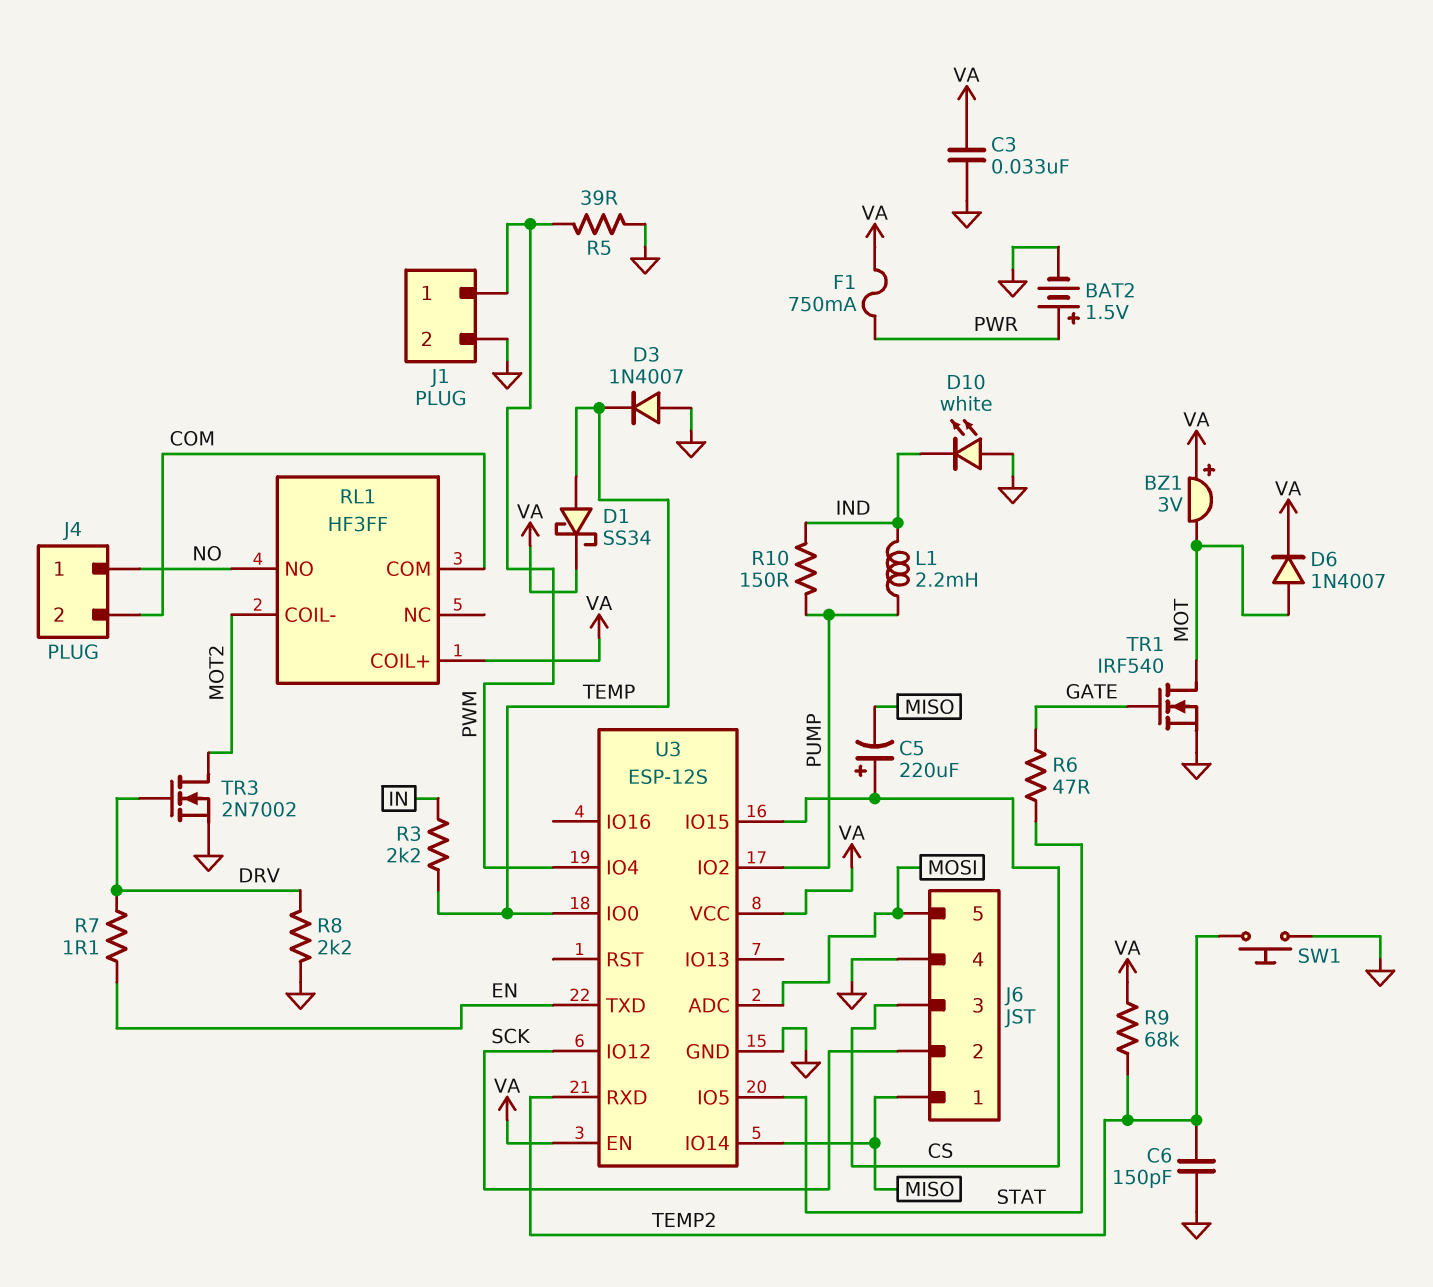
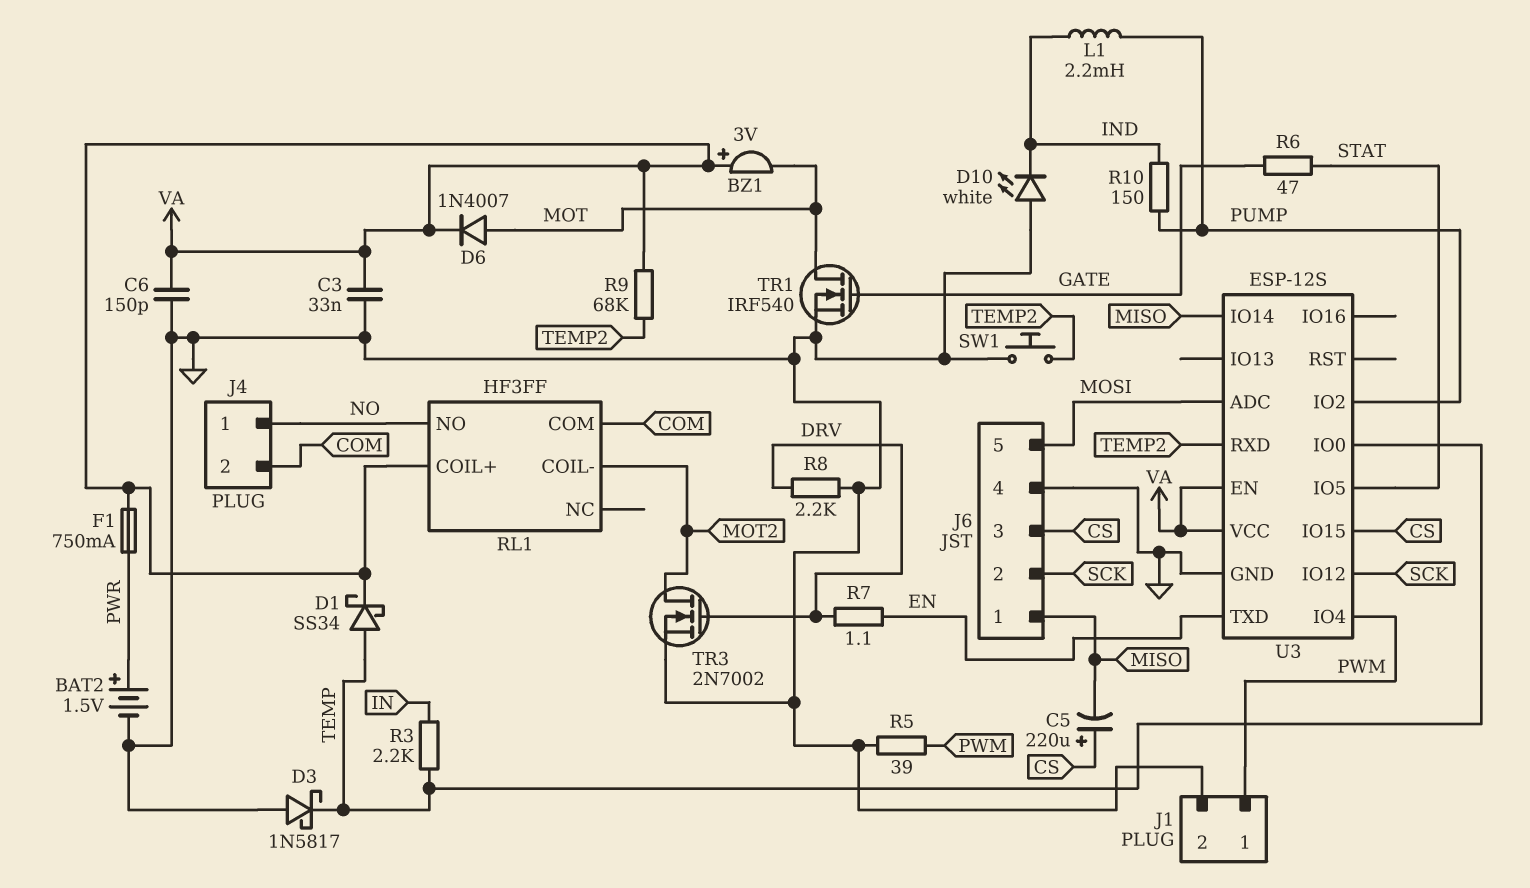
C6: 150pF (GND, TEMP2) -> 150pF (GND, VA)
D3: diode 1N4007 (A GND, K TEMP) -> schottky 1N5817 (A GND, K TEMP)

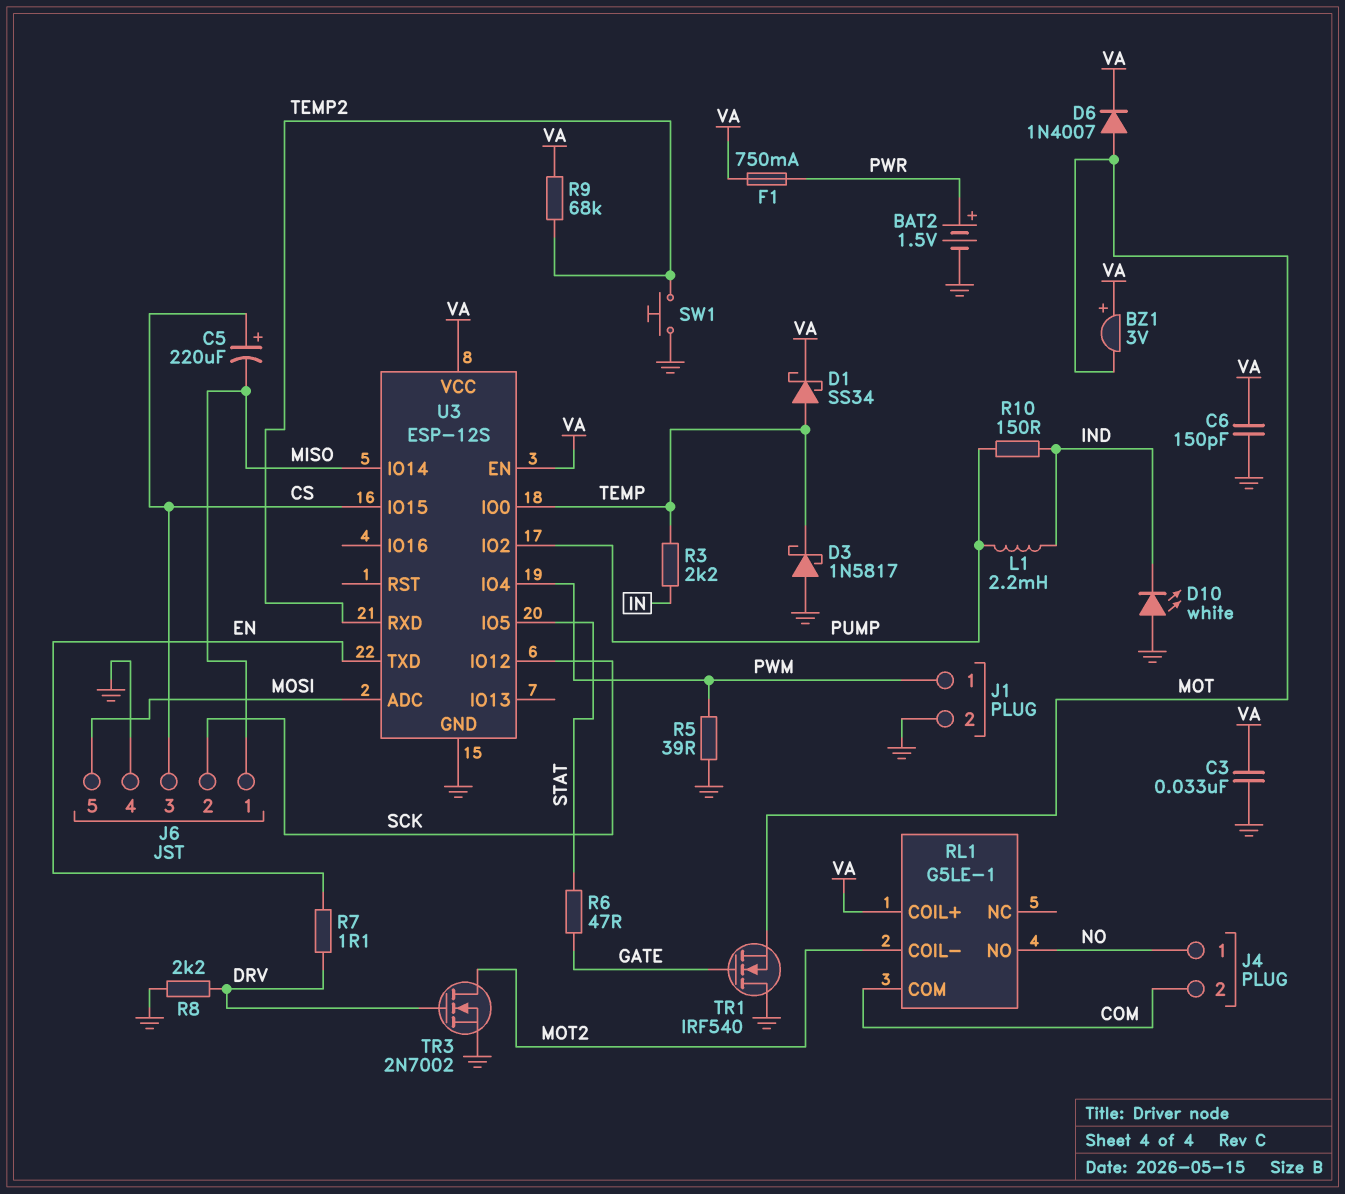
RL1: HF3FF -> G5LE-1
TR1: NMOS IRF540 (G GATE, D MOT, S GND) -> NMOS IRF540 (G GATE, D GND, S MOT)

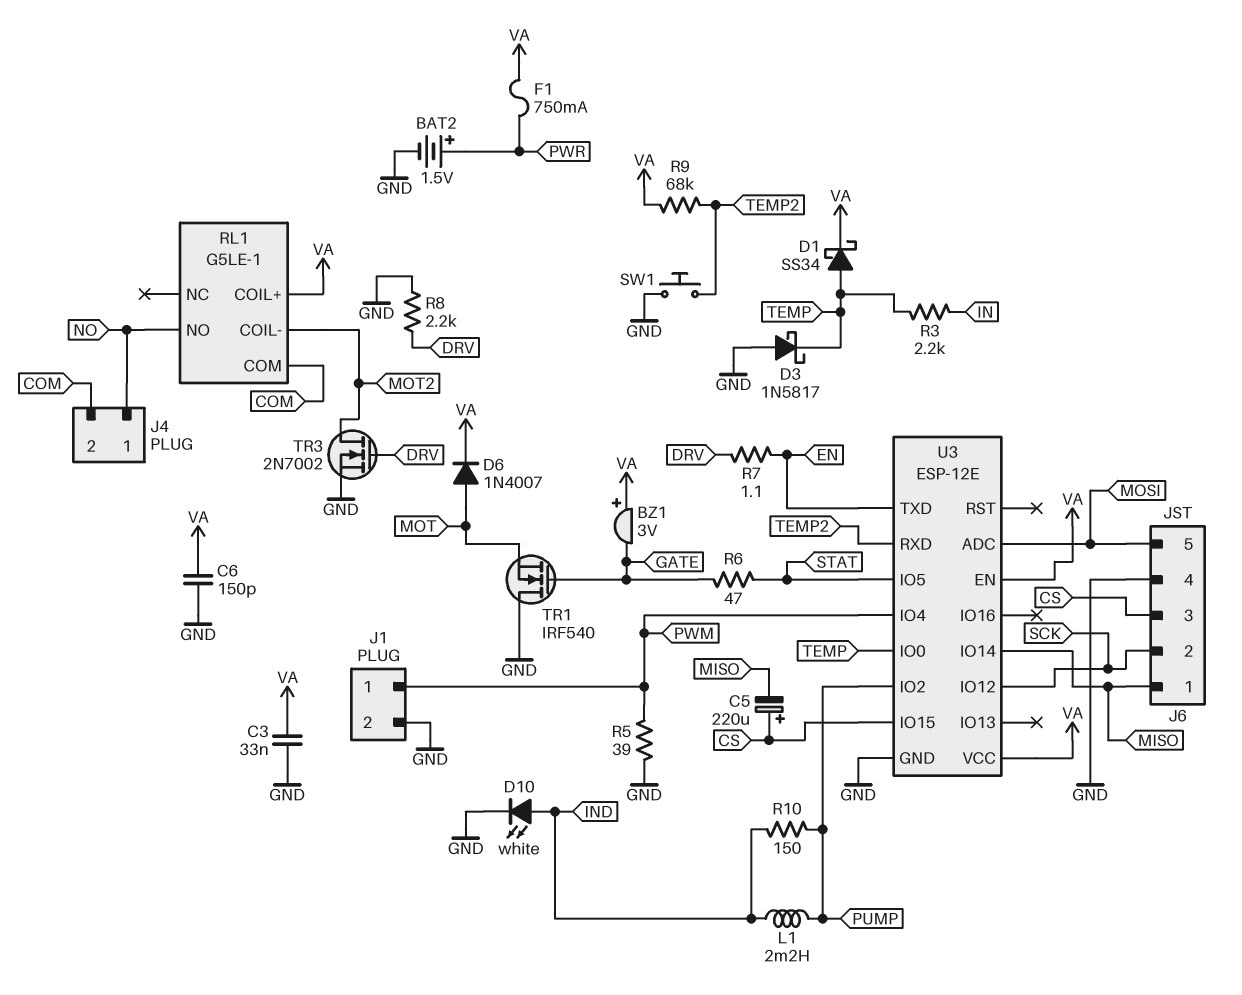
BZ1: buzzer 3V (plus VA, minus MOT) -> buzzer 3V (plus VA, minus GATE)
D10: LED white (A GND, K IND) -> LED white (A IND, K GND)
U3: ESP-12S -> ESP-12E

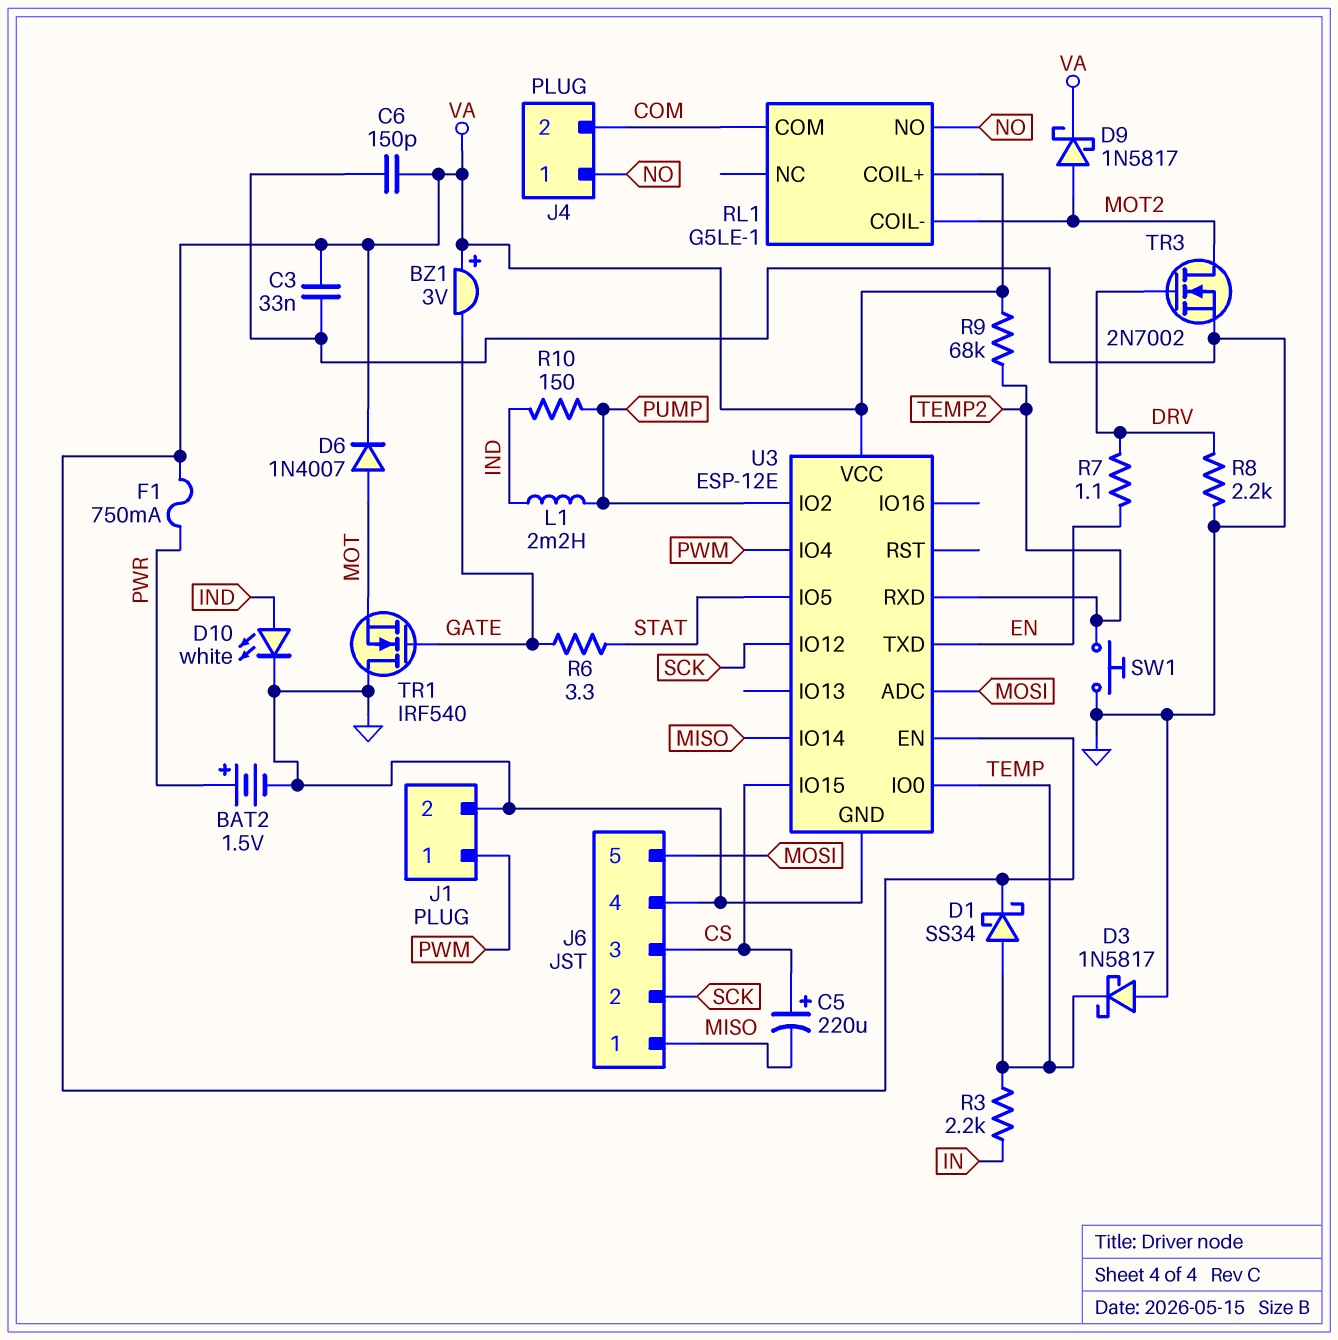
D9: none -> schottky 1N5817 (A MOT2, K VA)
R5: 39 (GND, PWM) -> none
R6: 47 (GATE, STAT) -> 3.3 (GATE, STAT)

